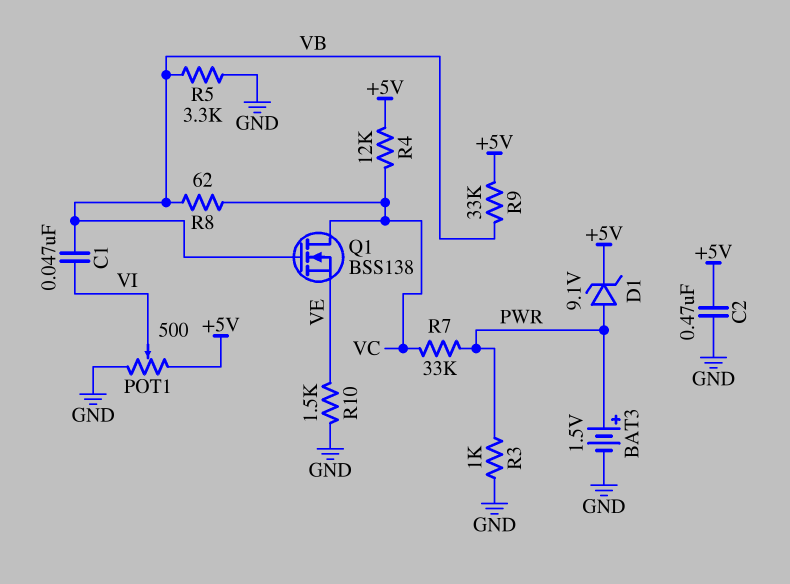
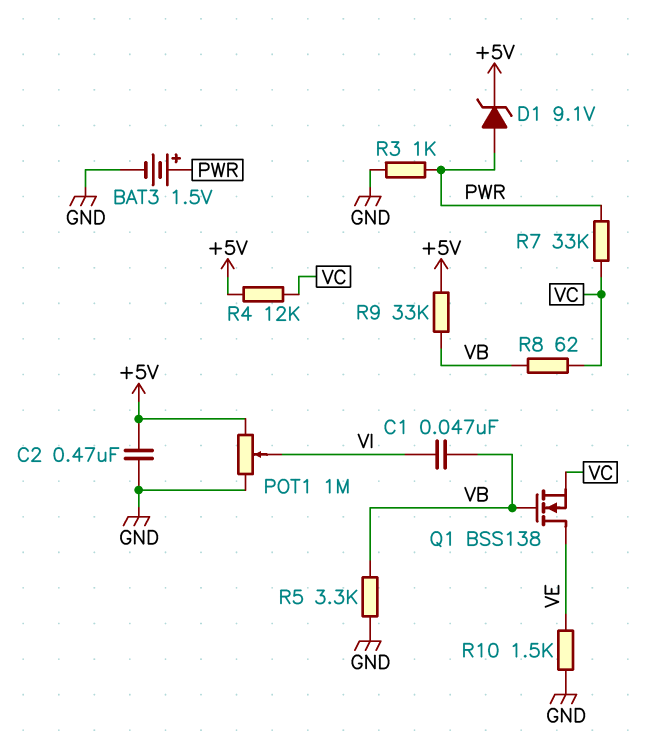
POT1: 500 (+5V, GND, wiper VI) -> 1M (+5V, GND, wiper VI)
Q1: NMOS BSS138 (G VB, D VC, S VE) -> NMOS BSS138 (G VB, D VE, S VC)

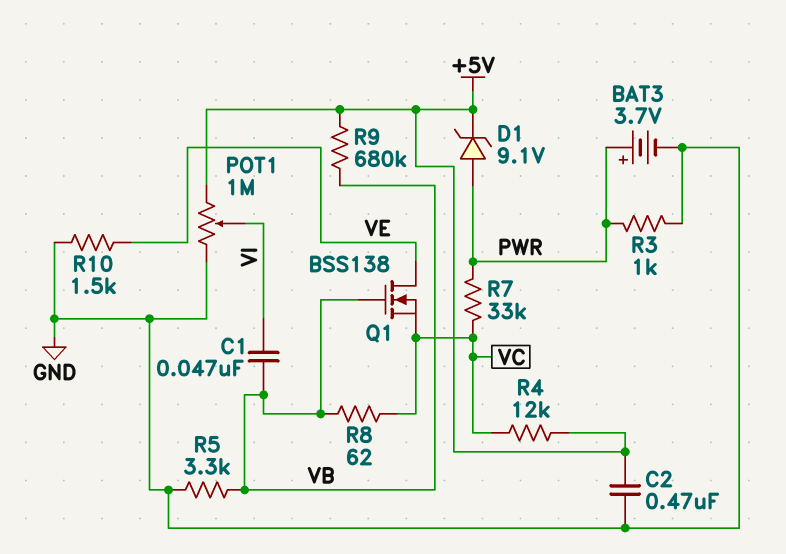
BAT3: 1.5V (plus PWR, minus GND) -> 3.7V (plus PWR, minus GND)
R9: 33k (+5V, VB) -> 680k (+5V, VB)

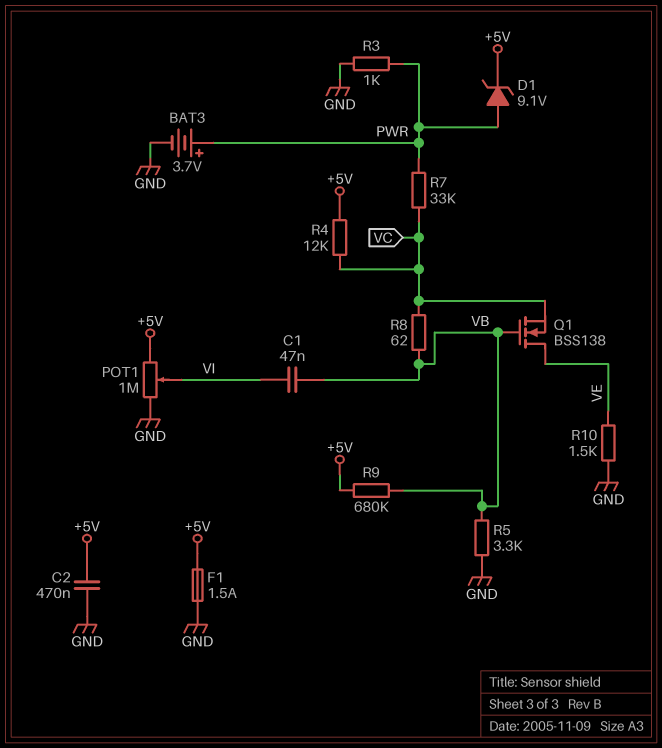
F1: none -> 1.5A (+5V, GND)

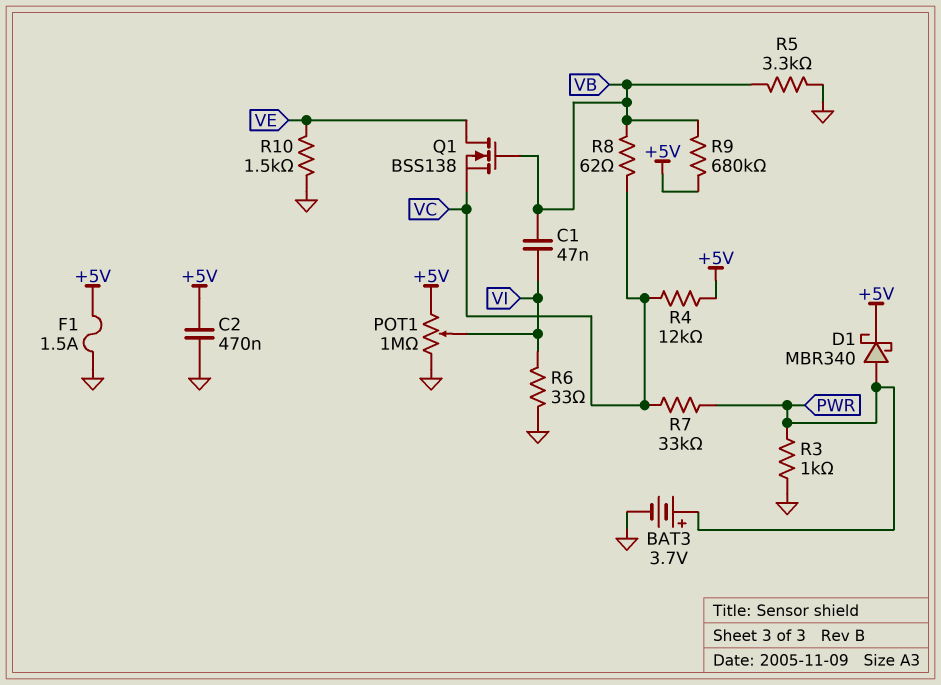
D1: zener 9.1V (A PWR, K +5V) -> schottky MBR340 (A PWR, K +5V)
R6: none -> 33 (GND, VI)

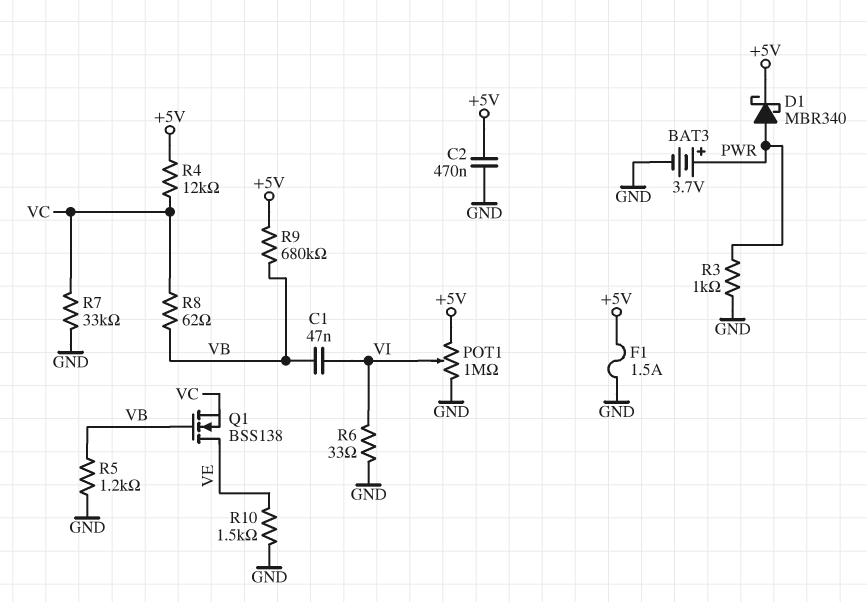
R5: 3.3k (GND, VB) -> 1.2k (GND, VB)
R7: 33k (PWR, VC) -> 33k (GND, VC)

